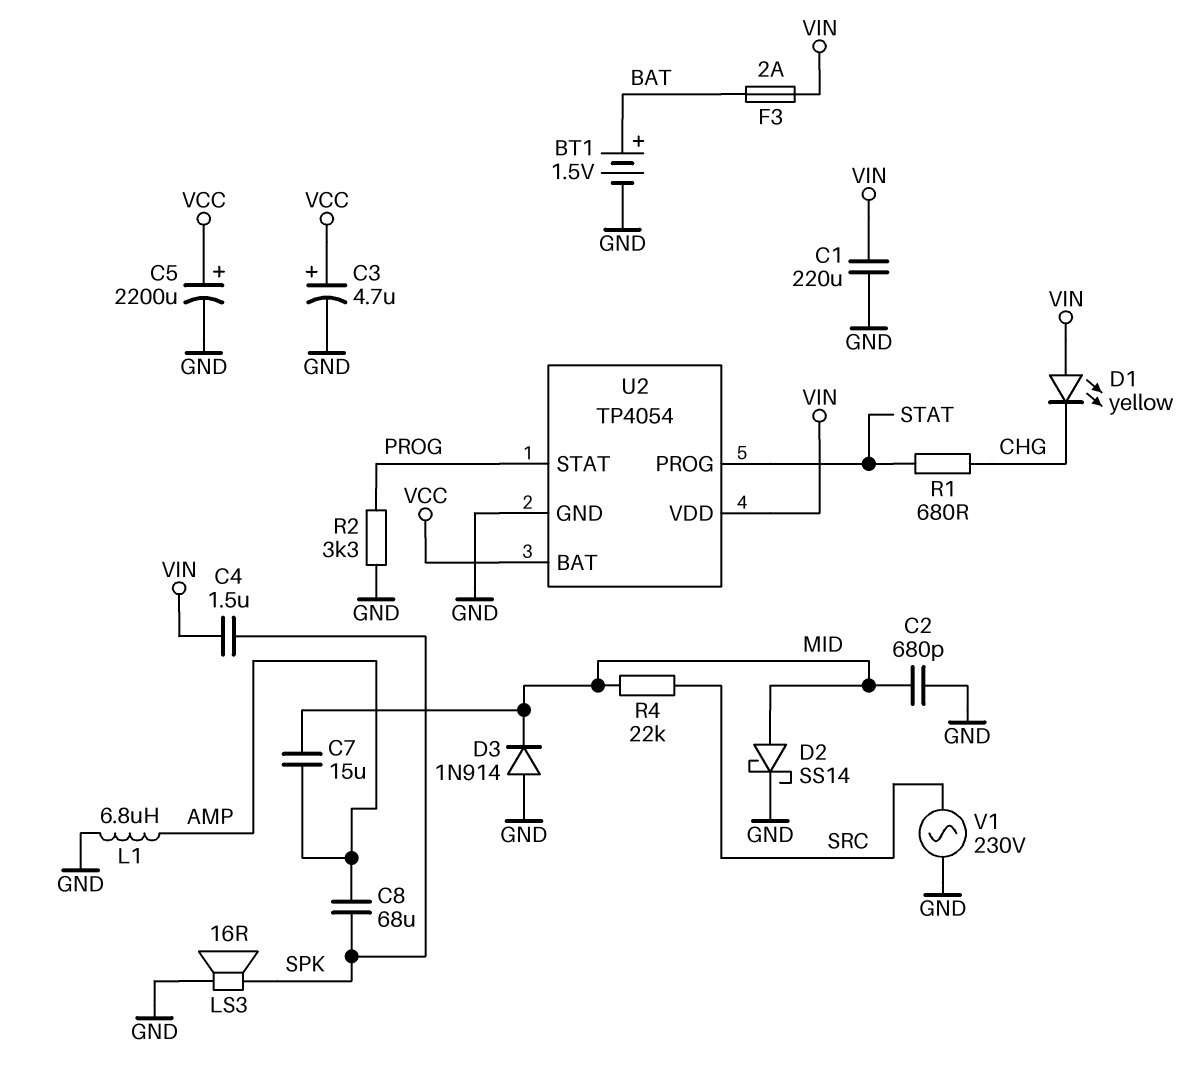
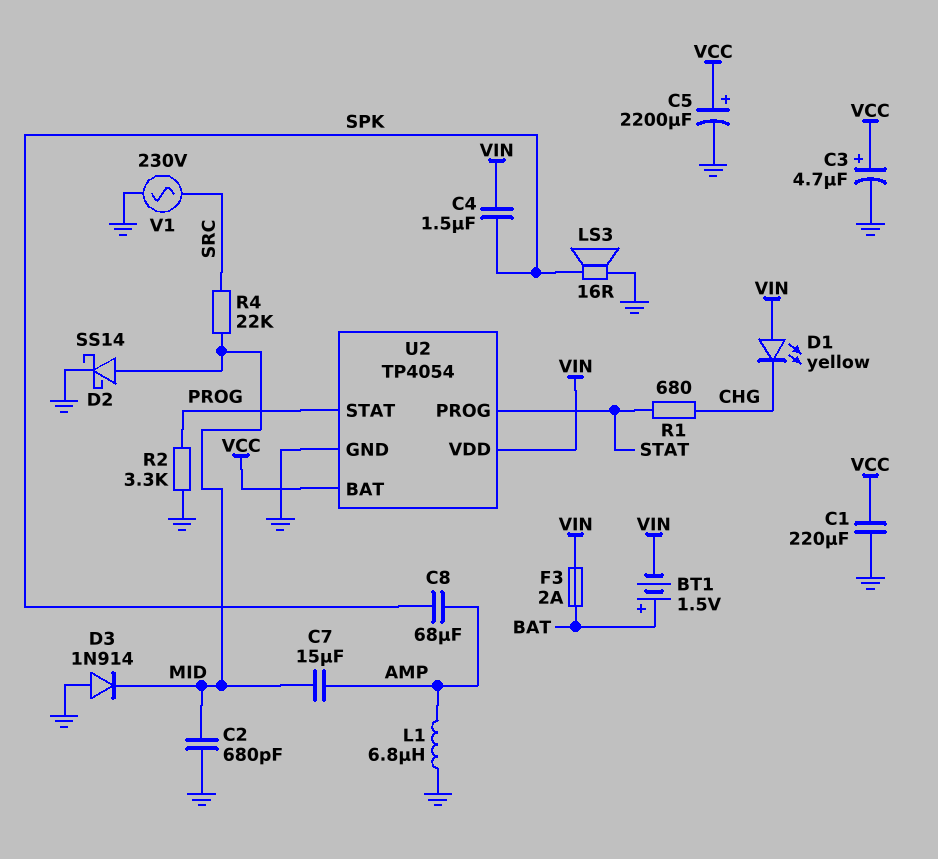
BT1: 1.5V (plus BAT, minus GND) -> 1.5V (plus BAT, minus VIN)
C1: 220uF (GND, VIN) -> 220uF (GND, VCC)

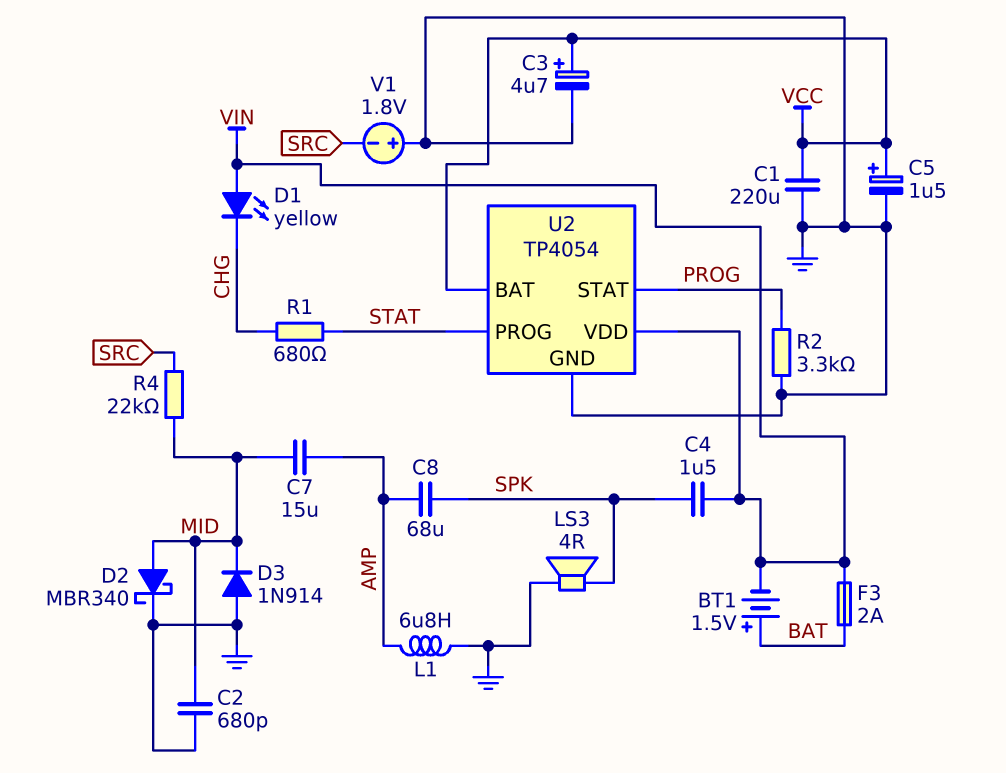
C5: 2200uF (plus VCC, minus GND) -> 1.5uF (plus VCC, minus GND)
D2: schottky SS14 (A MID, K GND) -> schottky MBR340 (A MID, K GND)
LS3: speaker 16R (GND, SPK) -> speaker 4R (GND, SPK)
V1: AC 230V (GND, SRC) -> 1.8V (plus GND, minus SRC)

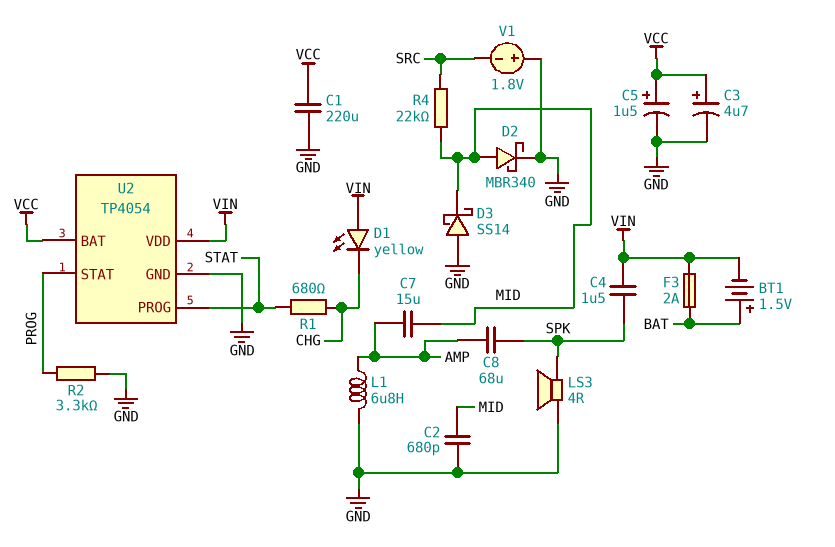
D3: diode 1N914 (A GND, K MID) -> schottky SS14 (A GND, K MID)

